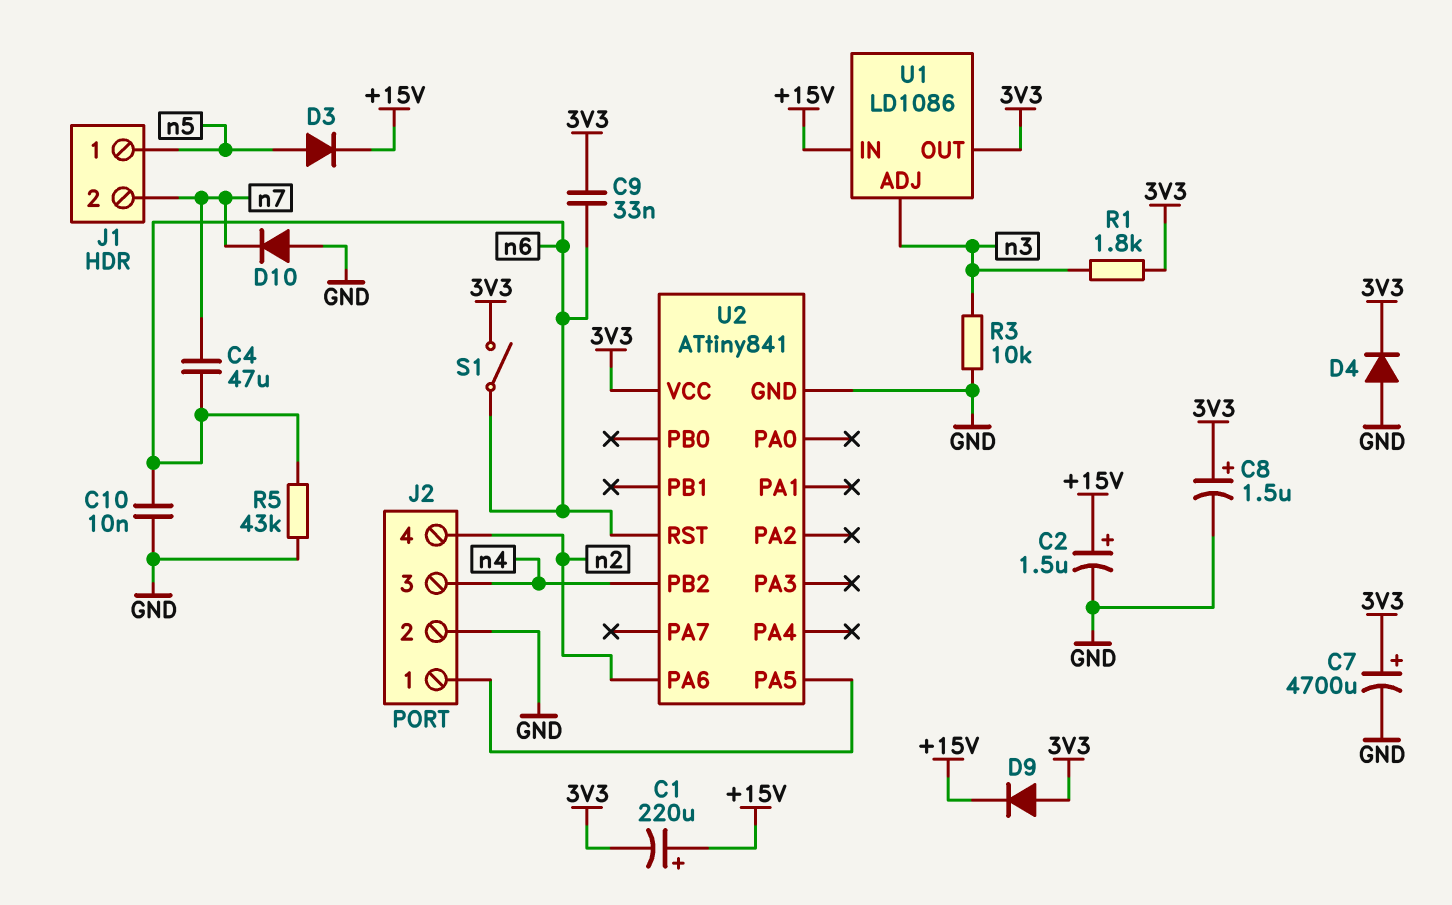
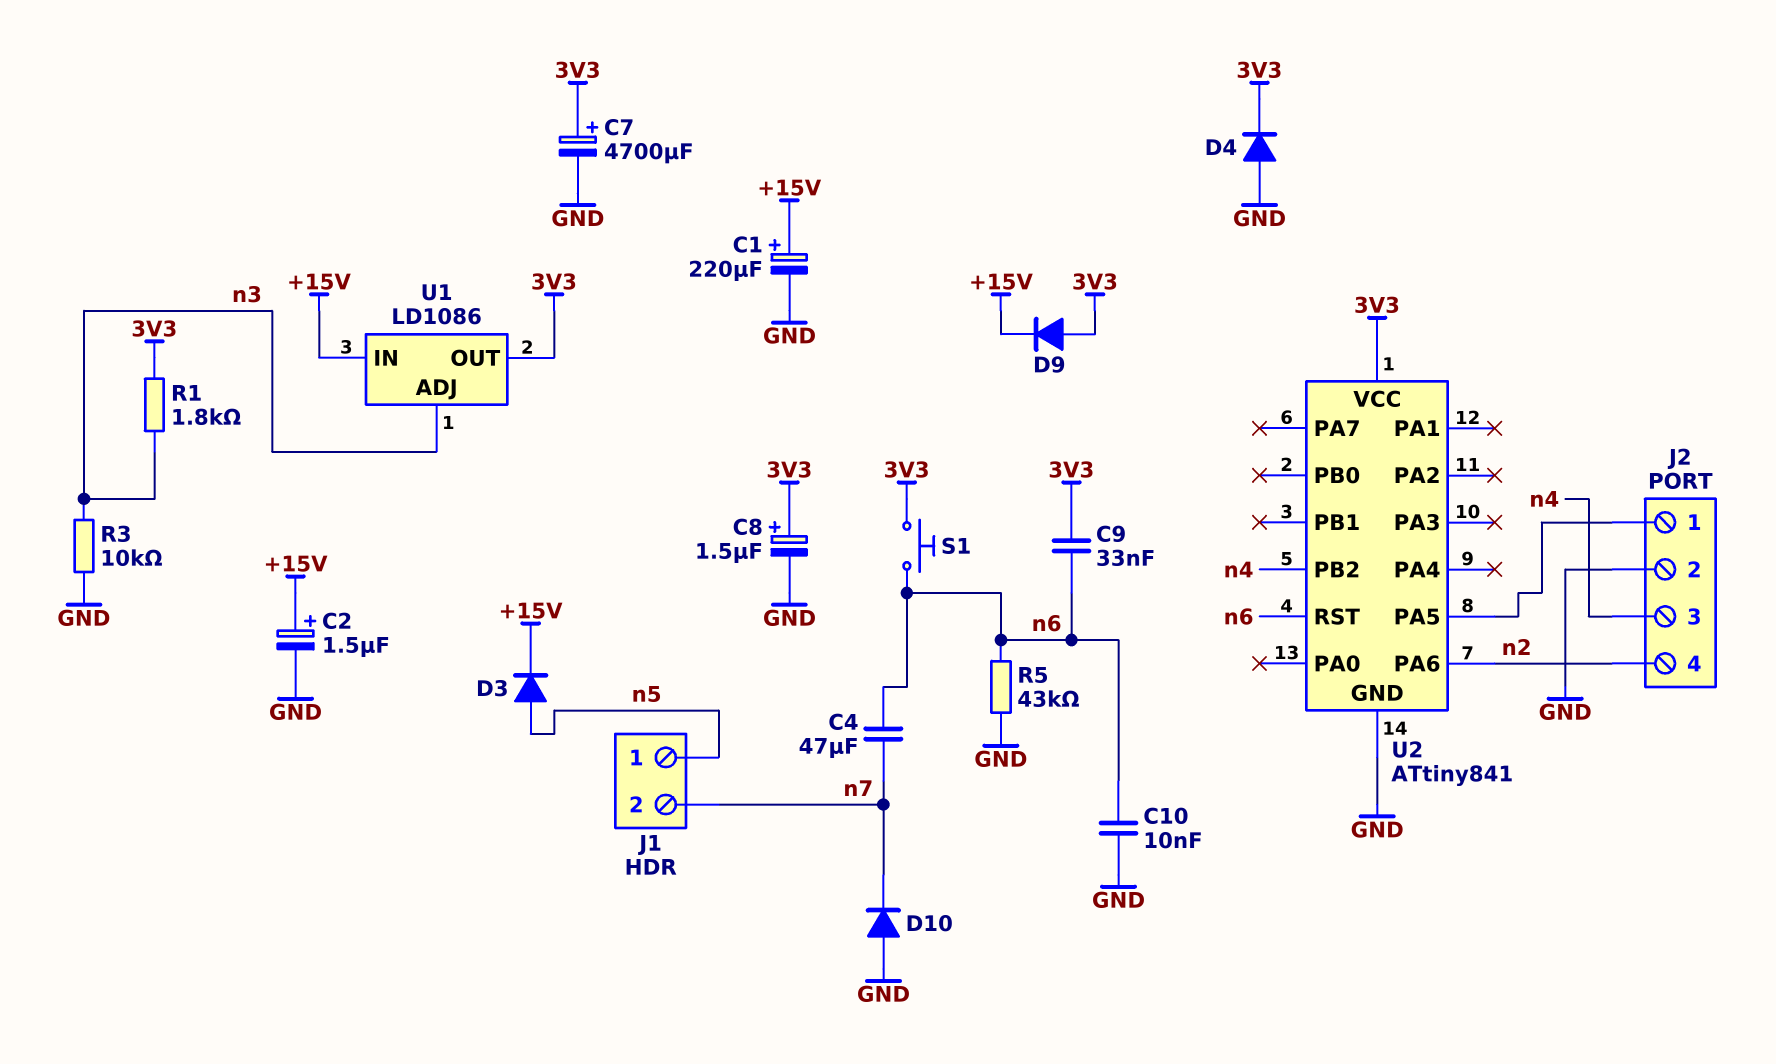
C1: 220uF (plus +15V, minus 3V3) -> 220uF (plus +15V, minus GND)
S1: switch (3V3, n6) -> button (3V3, n6)

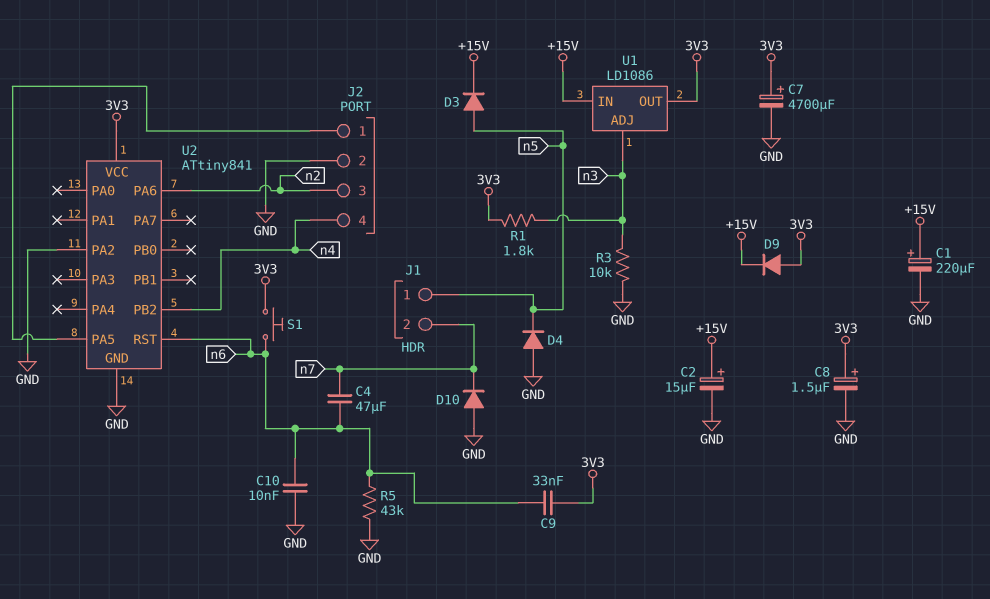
C2: 1.5uF (plus +15V, minus GND) -> 15uF (plus +15V, minus GND)
D4: diode (A GND, K 3V3) -> diode (A GND, K n5)
J2 pin 3: n4 -> n2
J2 pin 4: n2 -> n4
U2 pin PA2: none -> GND

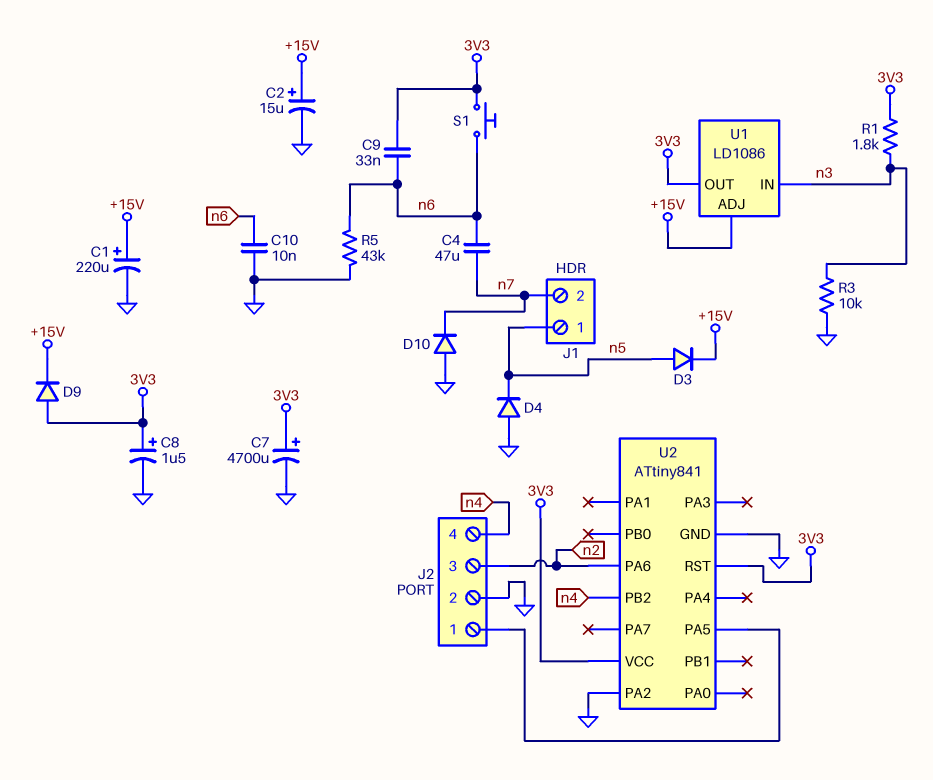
U1 pin ADJ: n3 -> +15V
U1 pin IN: +15V -> n3
U2 pin RST: n6 -> 3V3

